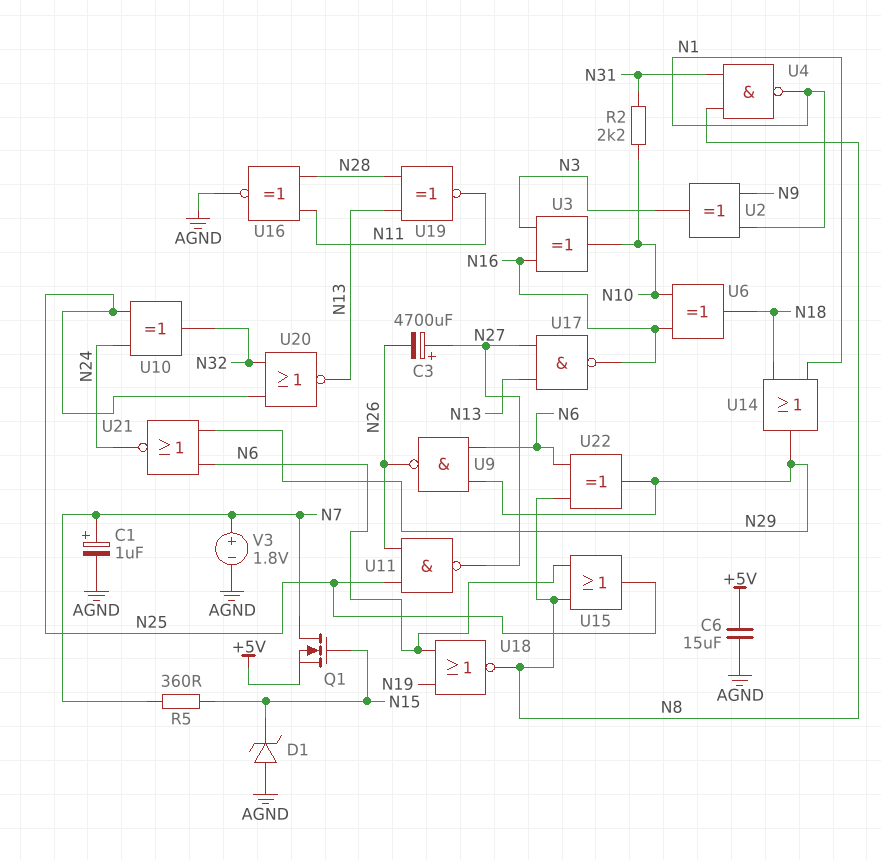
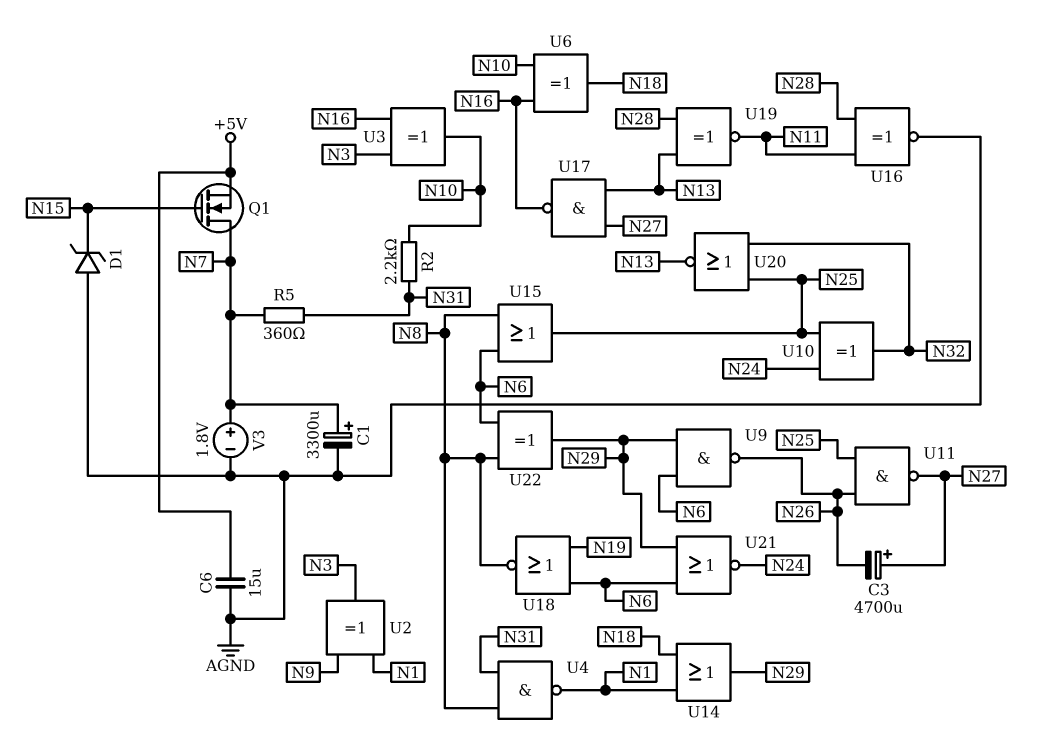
C1: 1uF (plus N7, minus AGND) -> 3300uF (plus N7, minus AGND)
R5: 360 (N7, N15) -> 360 (N7, N31)

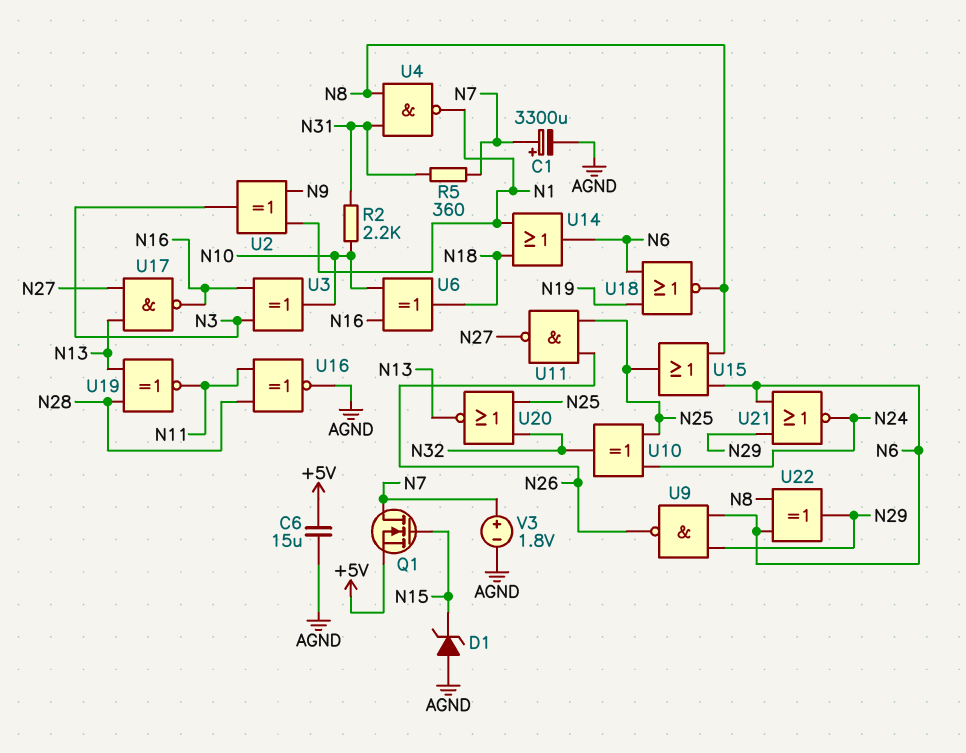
C3: 4700uF (plus N27, minus N26) -> none
U14: OR (in N1, in N18, out N29) -> OR (in N1, in N18, out N6)

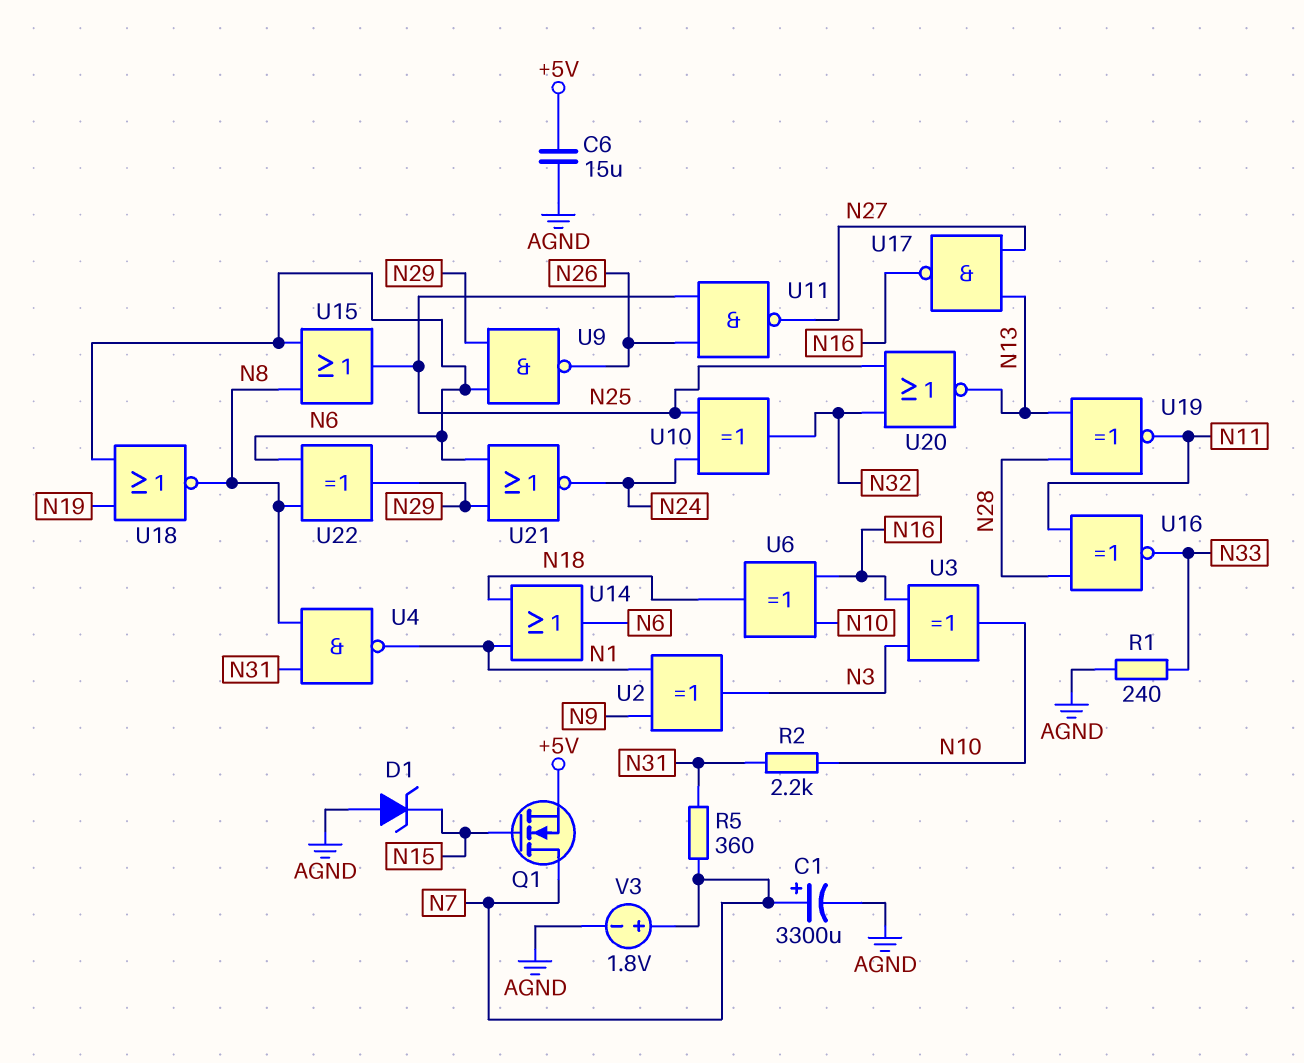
R1: none -> 240 (AGND, N33)
U16: XNOR (in N11, in N28, out AGND) -> XNOR (in N11, in N28, out N33)

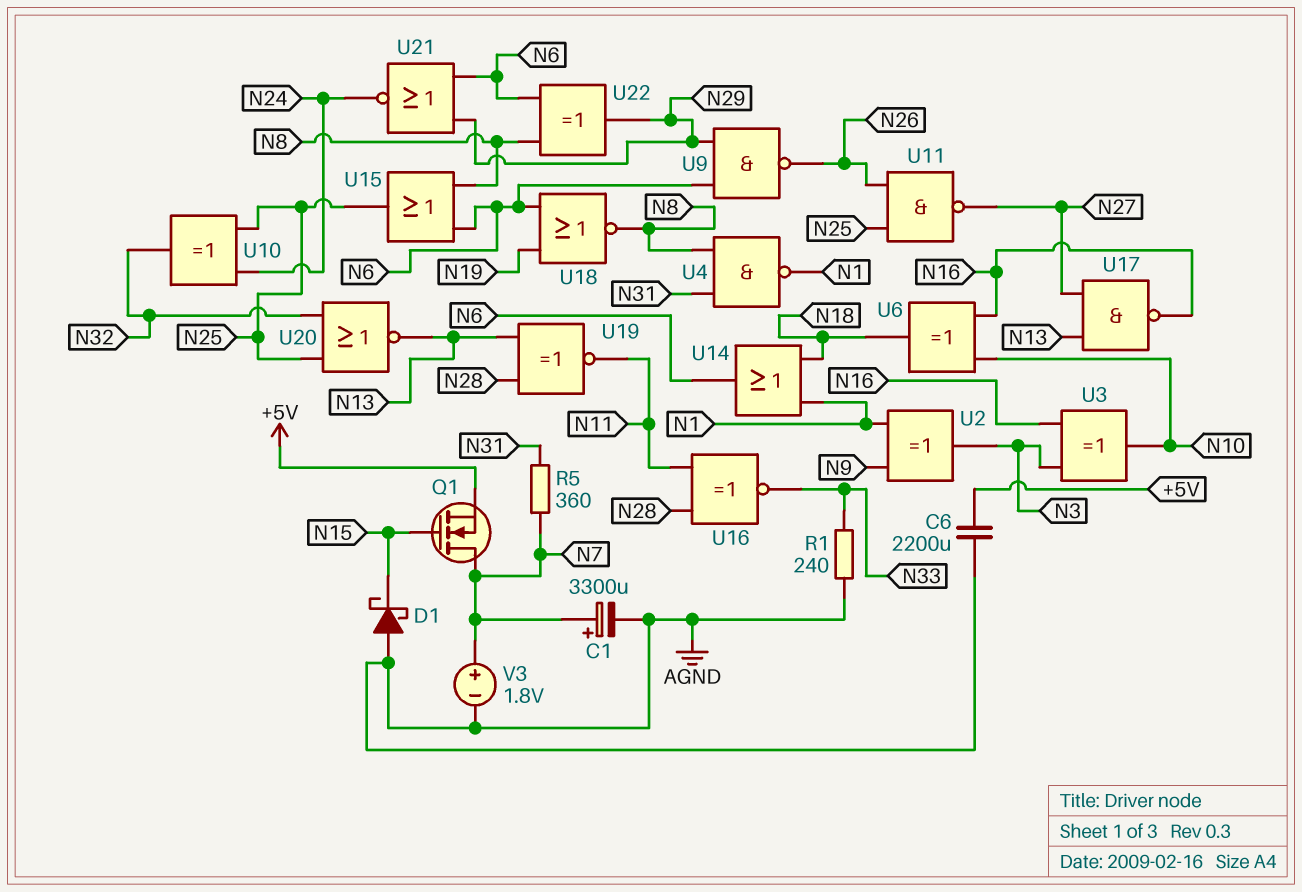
C6: 15uF (+5V, AGND) -> 2200uF (+5V, AGND)
D1: zener (A AGND, K N15) -> schottky (A AGND, K N15)
R2: 2.2k (N10, N31) -> none

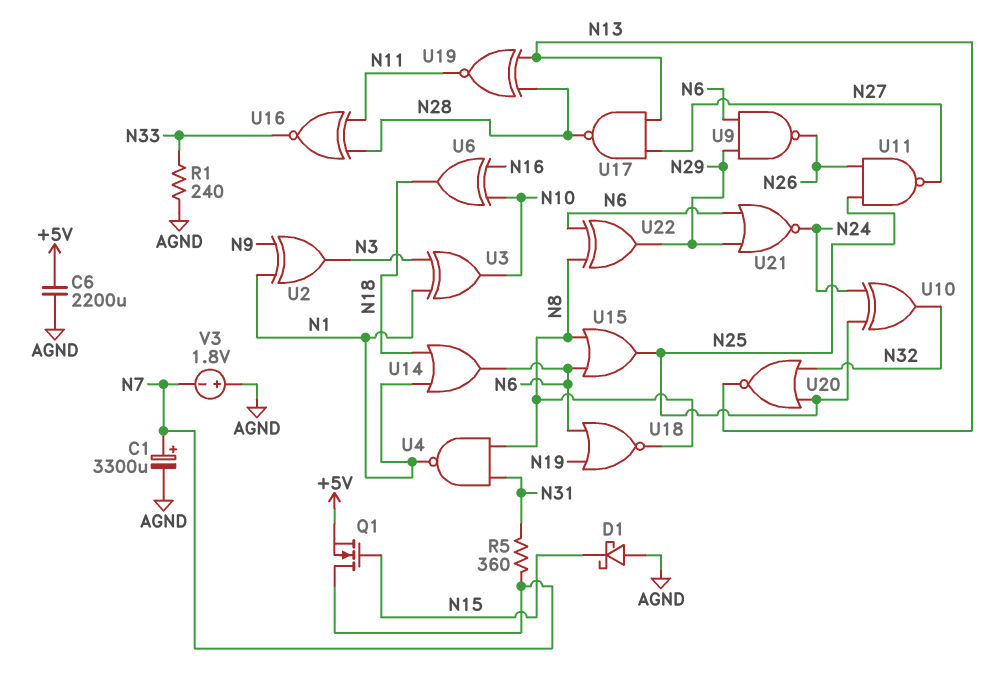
U3: XOR (in N3, in N16, out N10) -> XOR (in N1, in N3, out N10)
U17: NAND (in N13, in N27, out N16) -> NAND (in N13, in N27, out N28)
V3: 1.8V (plus N7, minus AGND) -> 1.8V (plus AGND, minus N7)

